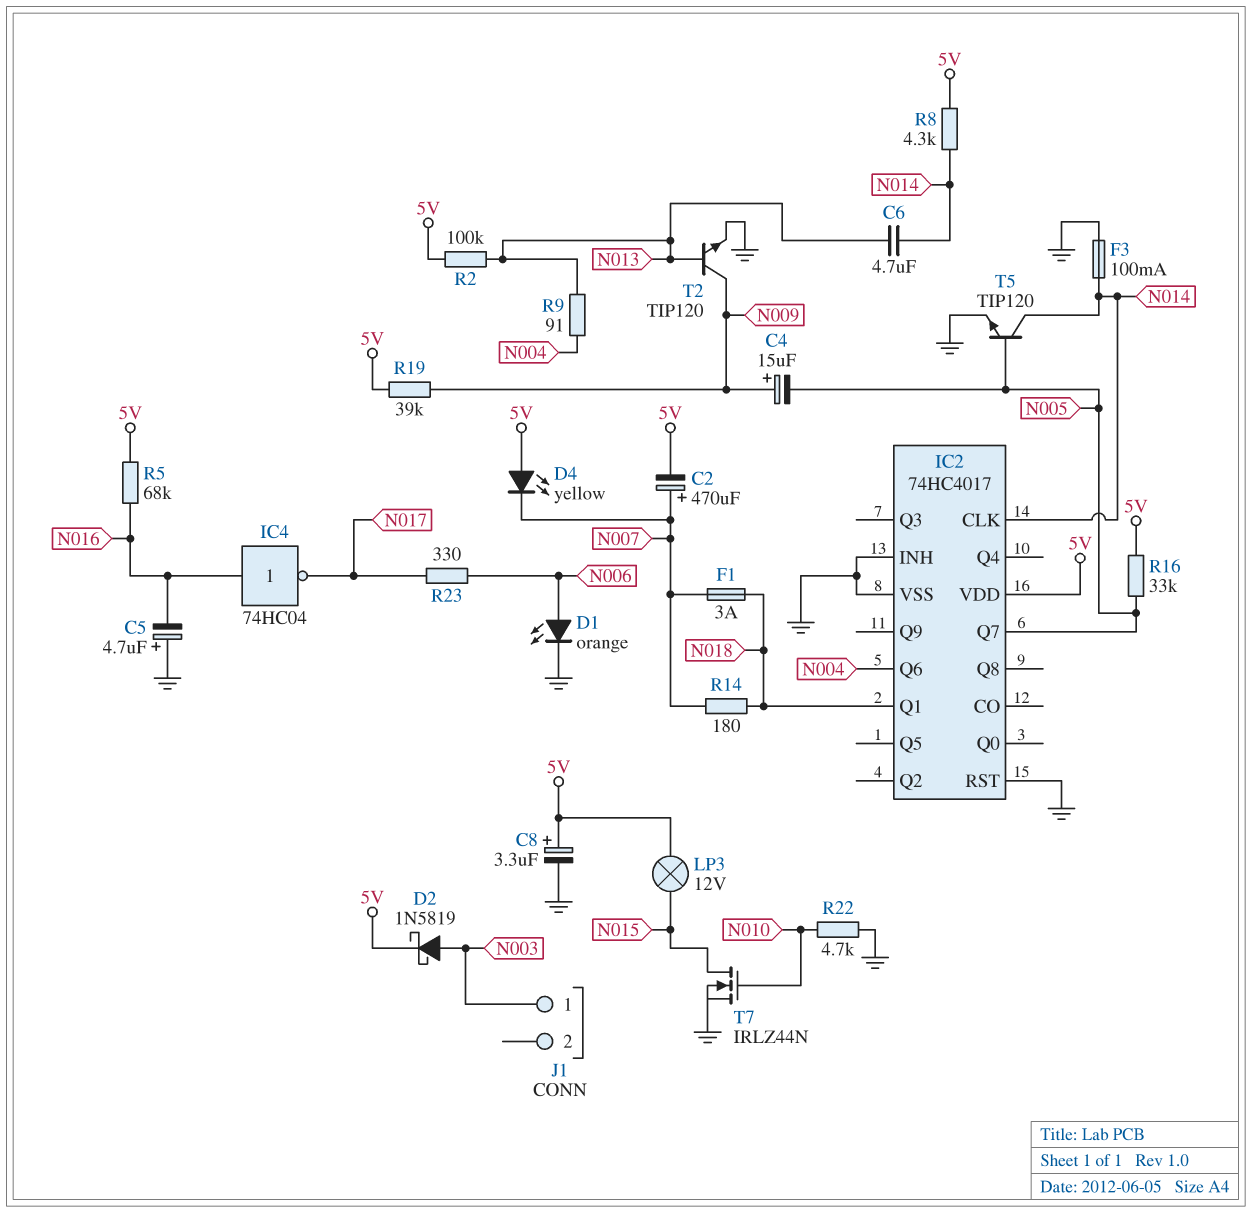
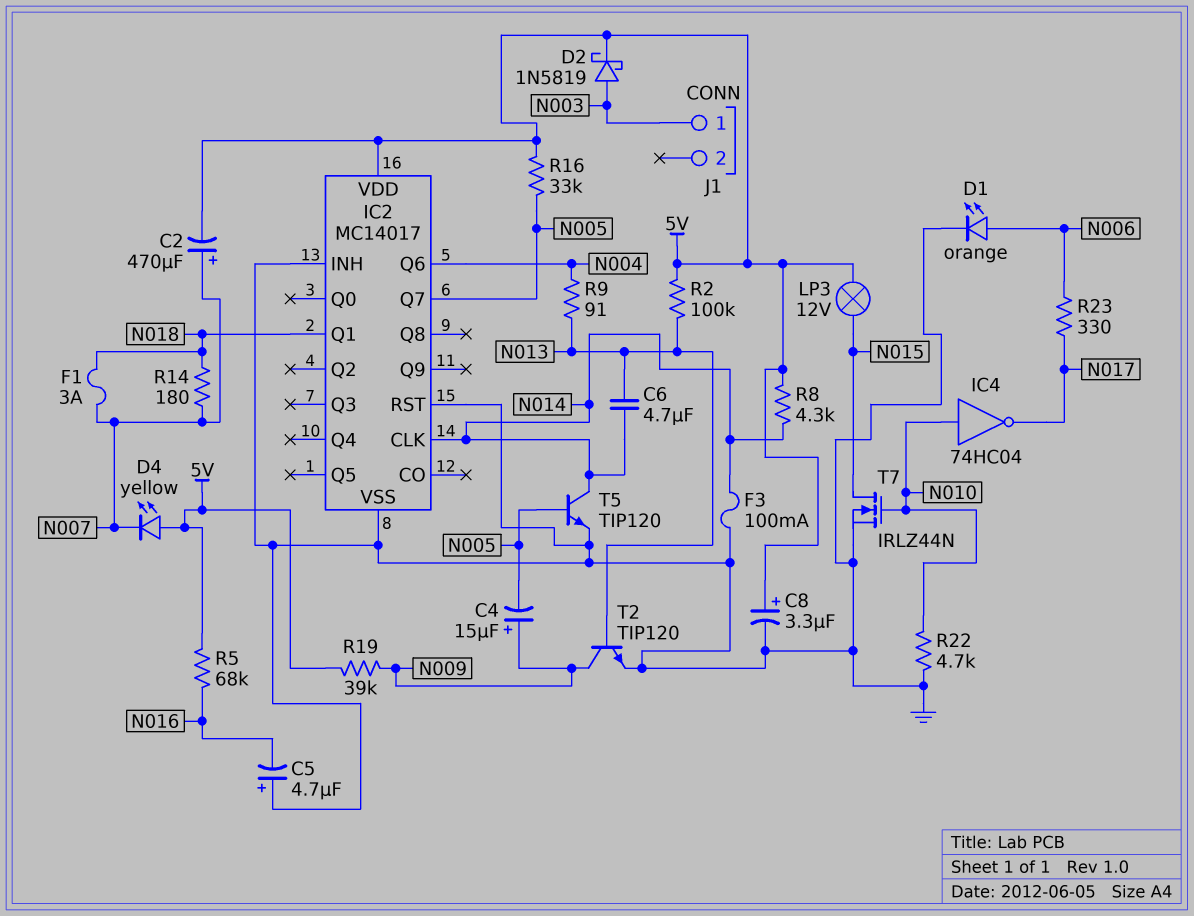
IC2: 74HC4017 -> MC14017
IC4: NOT 74HC04 (in N016, out N017) -> NOT 74HC04 (in N010, out N017)

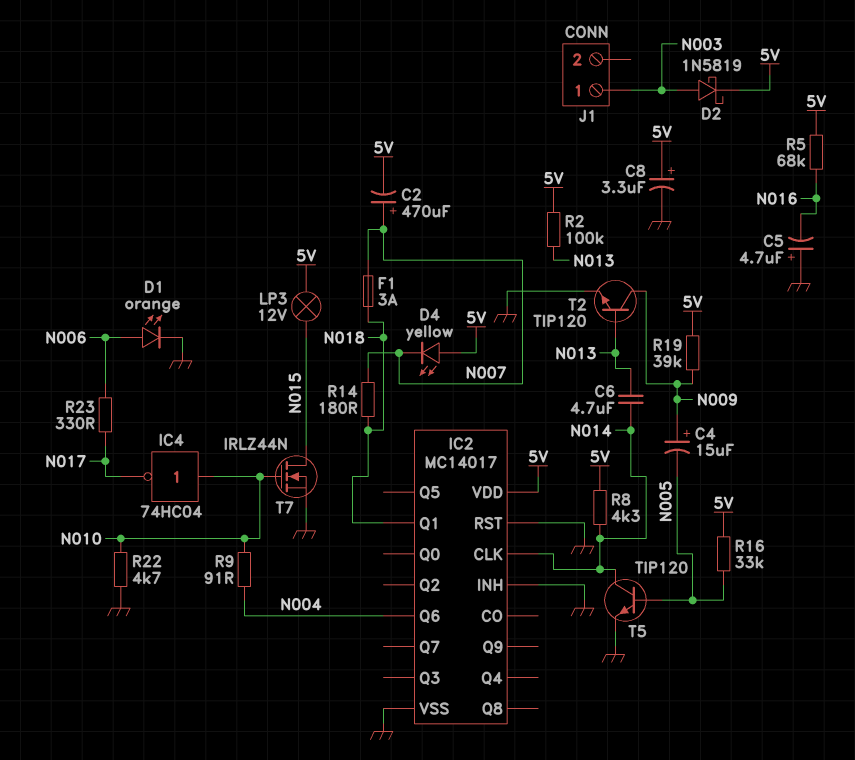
F3: 100mA (GND, N014) -> none
IC2 pin Q7: N005 -> none
R9: 91 (N004, N013) -> 91 (N004, N010)

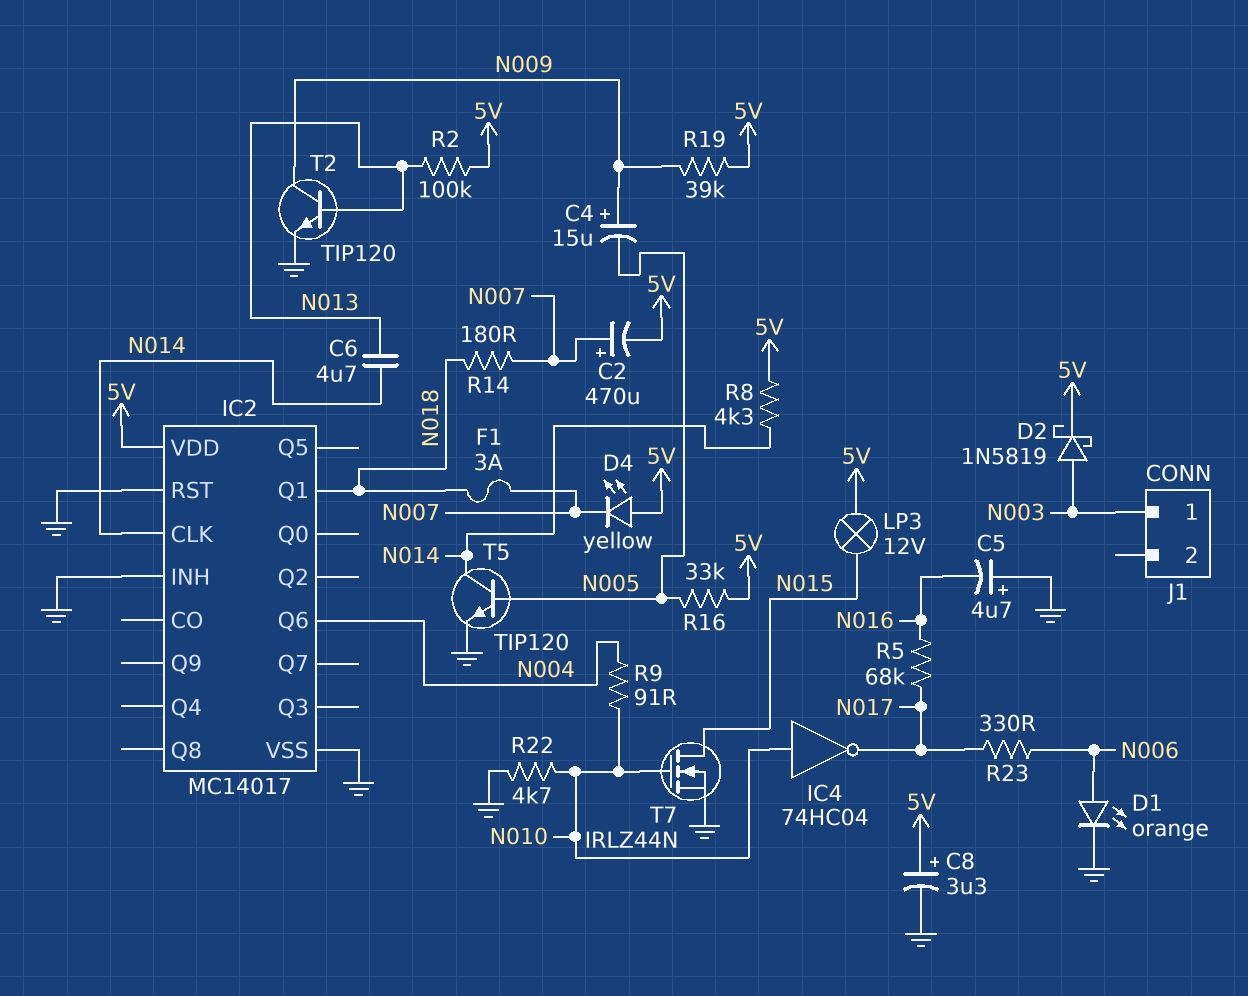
R5: 68k (5V, N016) -> 68k (N016, N017)

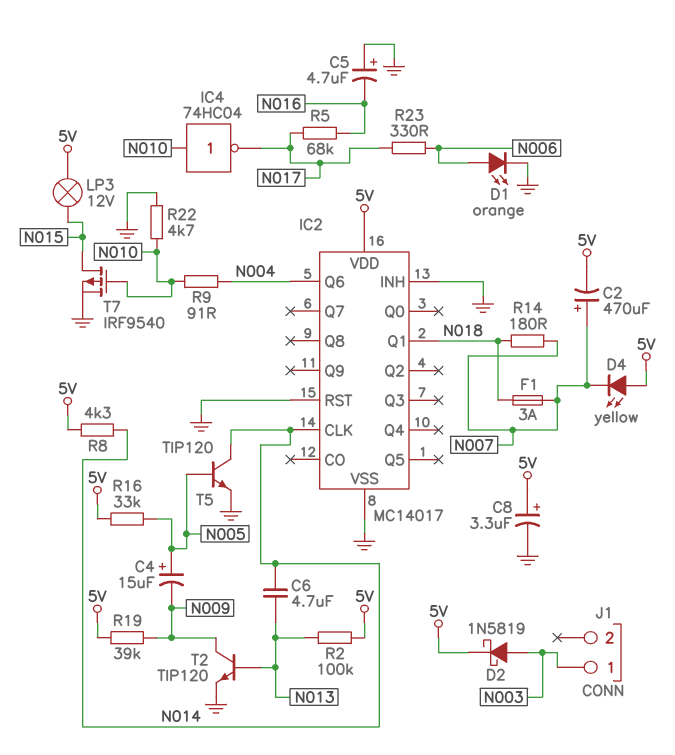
C4: 15uF (plus N009, minus N005) -> 15uF (plus N005, minus N009)
T7: NMOS IRLZ44N (G N010, D N015, S GND) -> PMOS IRF9540 (G N010, D N015, S GND)

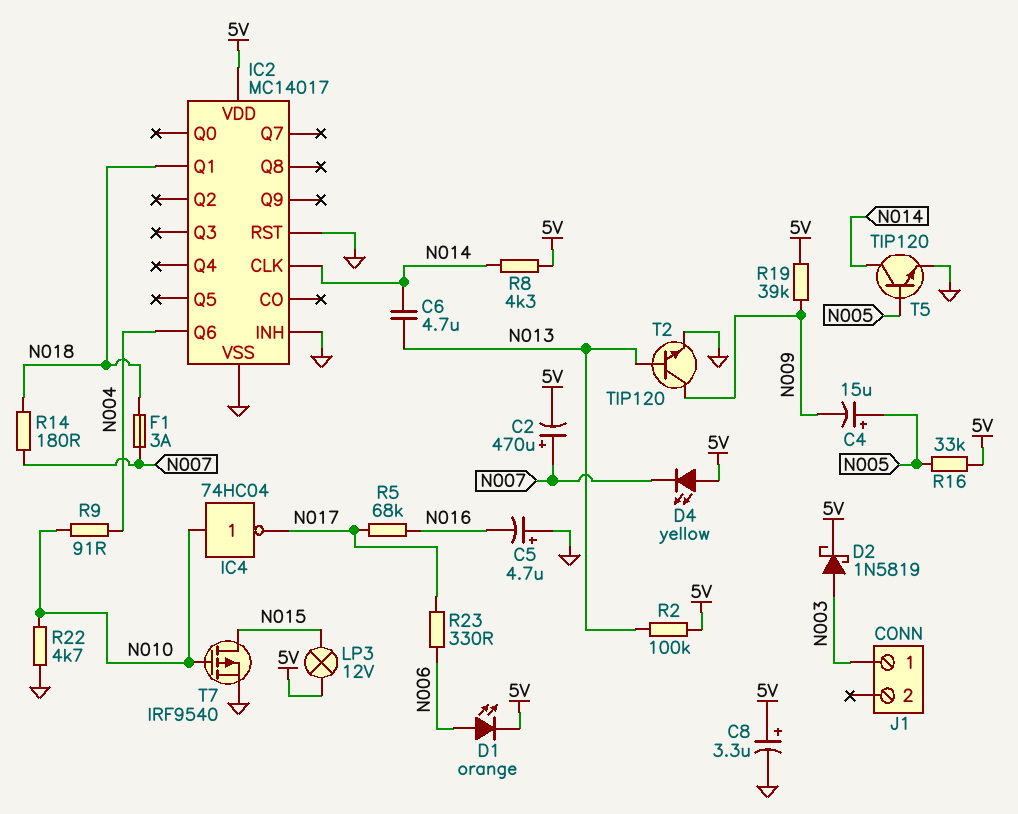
D1: LED orange (A N006, K GND) -> LED orange (A N006, K 5V)

